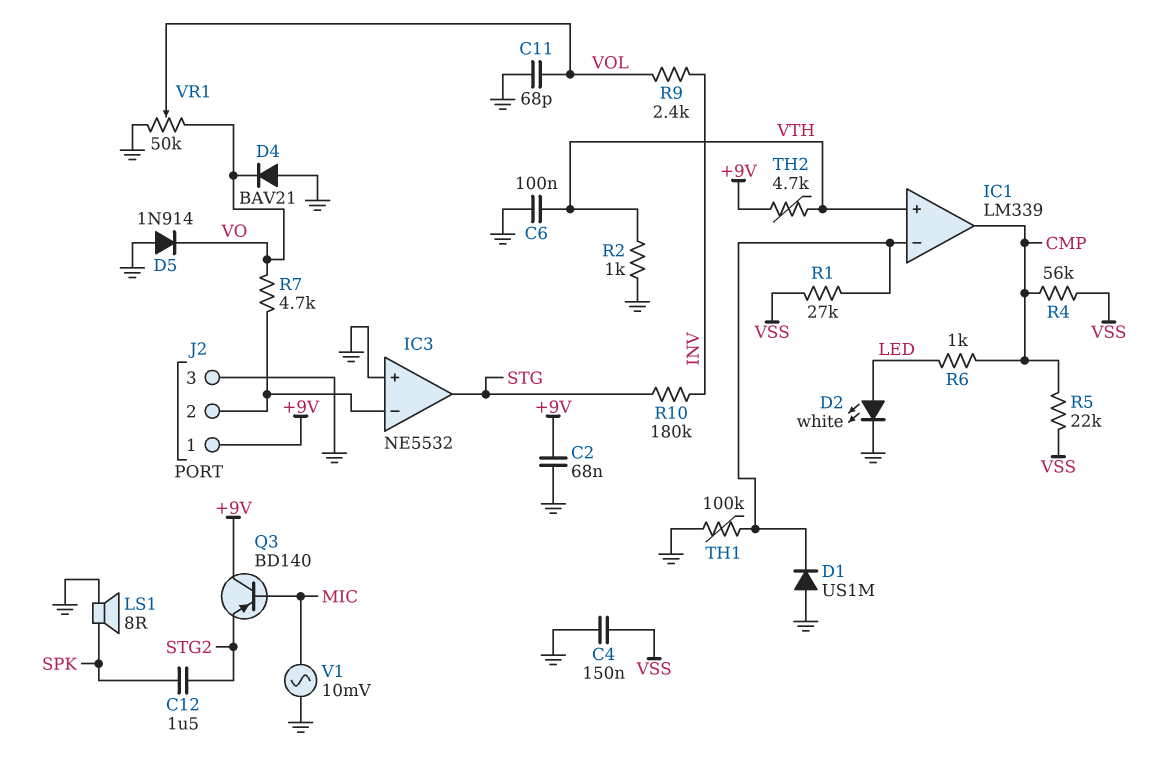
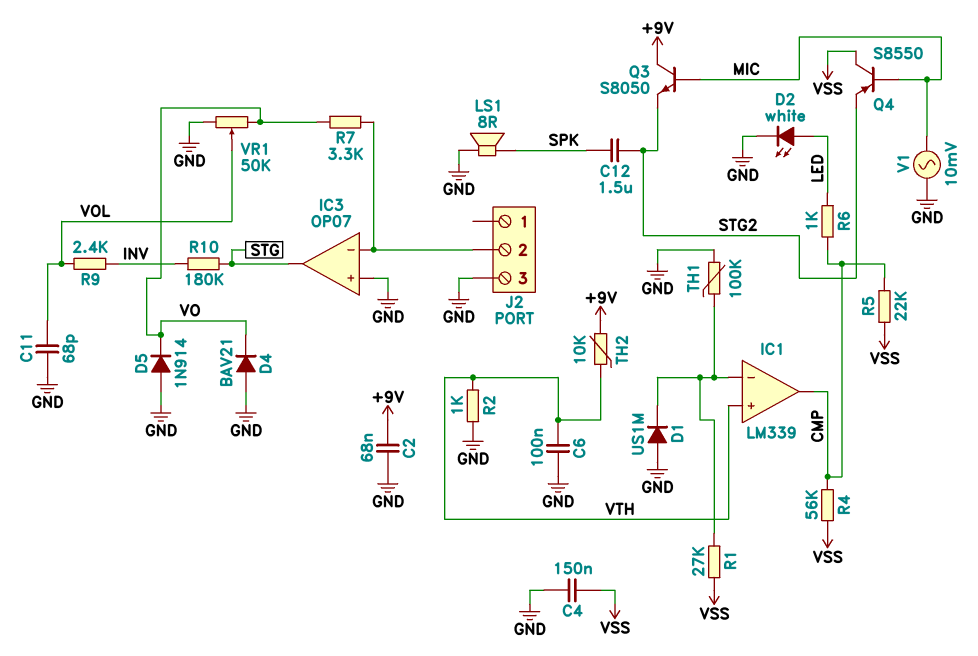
IC3: NE5532 -> OP07
J2 pin 1: +9V -> none
Q3: PNP BD140 (B MIC, C +9V, E STG2) -> NPN S8050 (B MIC, C +9V, E STG2)
Q4: none -> PNP S8550 (B MIC, C VSS, E STG2)
R7: 4.7k (IC3/in-, VO) -> 3.3k (IC3/in-, VO)
TH2: 4.7k (+9V, VTH) -> 10k (+9V, VTH)

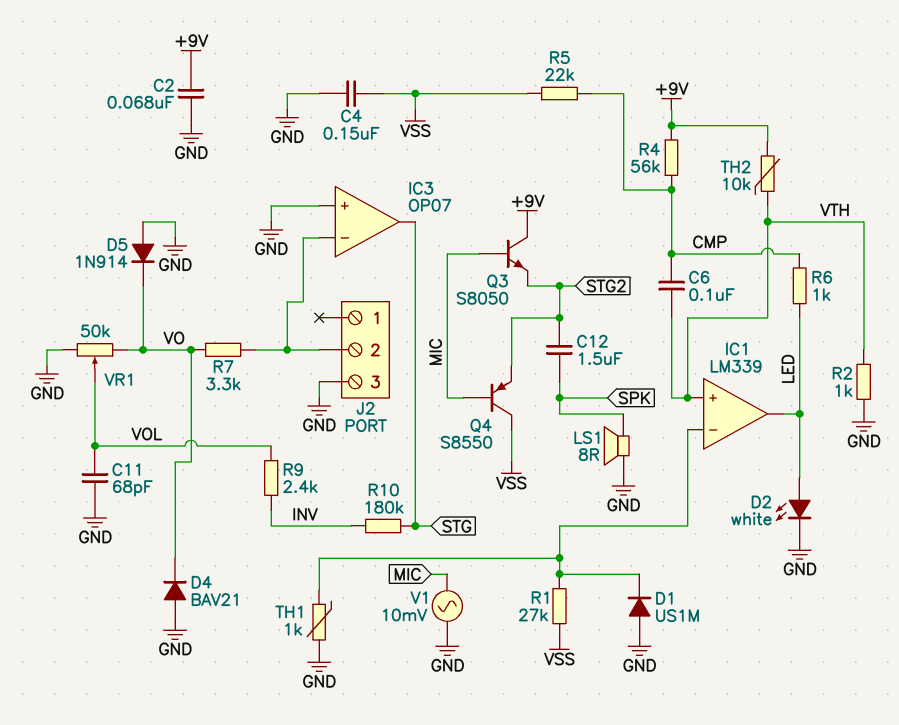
C6: 100nF (GND, VTH) -> 100nF (CMP, VTH)
IC1 pin out: CMP -> LED
R4: 56k (CMP, VSS) -> 56k (+9V, CMP)
TH1: 100k (GND, IC1/in-) -> 1k (GND, IC1/in-)

